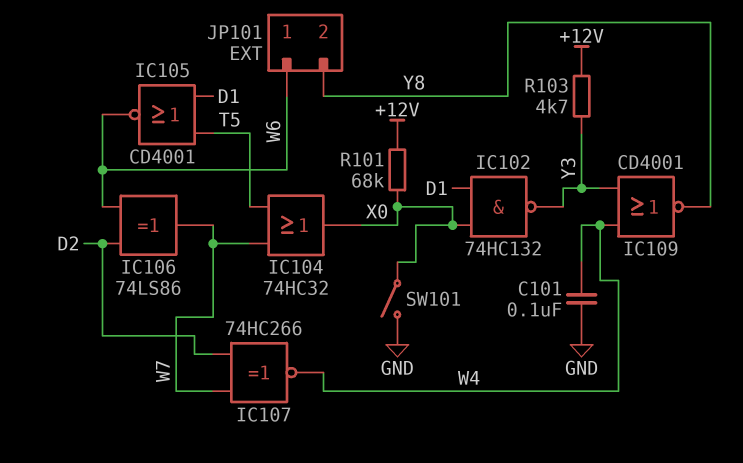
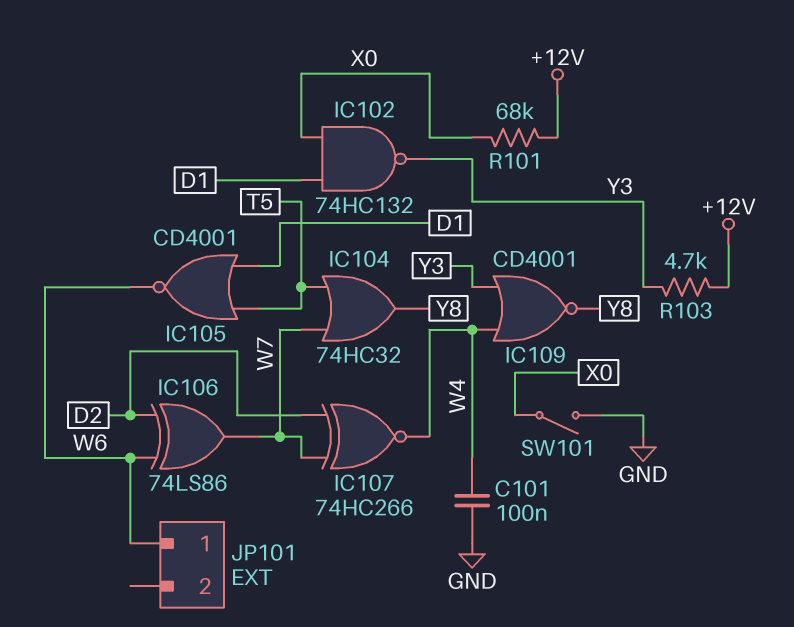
IC104: OR 74HC32 (in T5, in W7, out X0) -> OR 74HC32 (in T5, in W7, out Y8)
JP101 pin 2: Y8 -> none

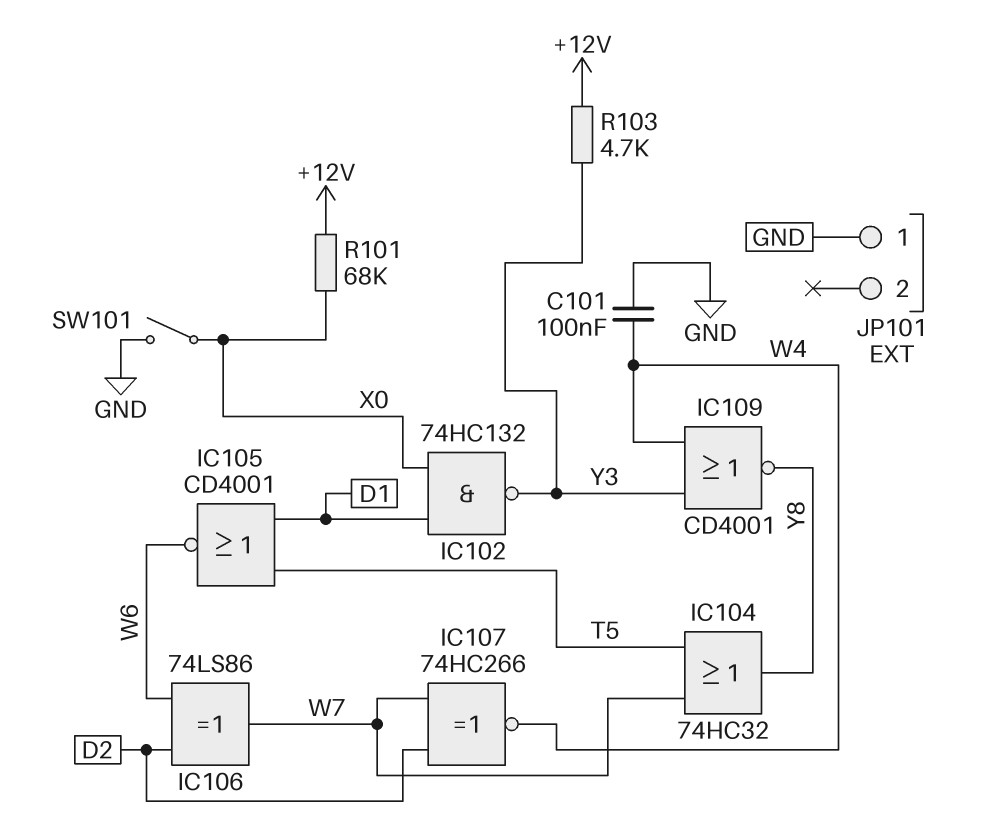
JP101 pin 1: W6 -> GND

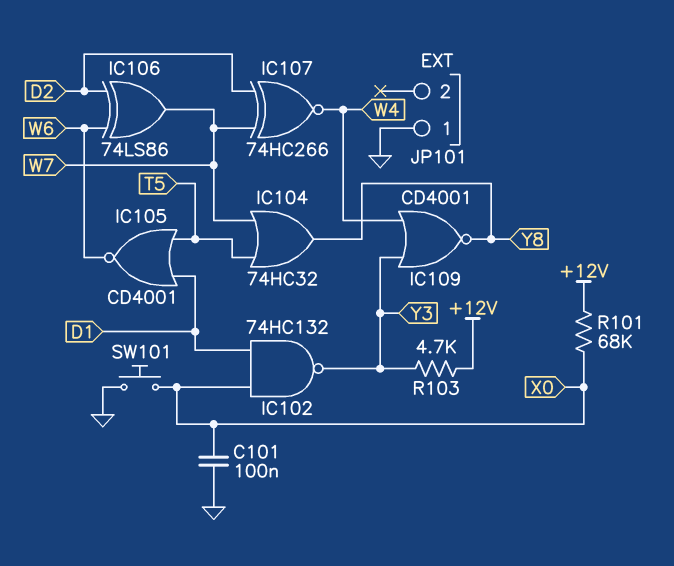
C101: 100nF (GND, W4) -> 100nF (GND, X0)
SW101: switch (GND, X0) -> button (GND, X0)

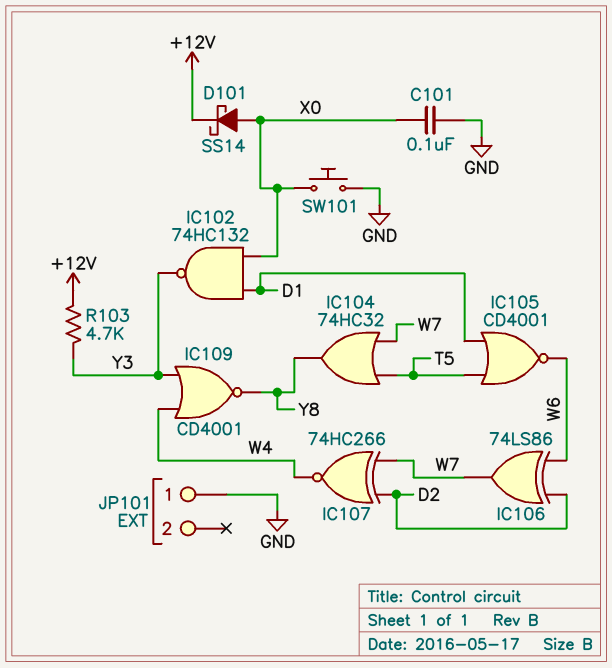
D101: none -> schottky SS14 (A X0, K +12V)
R101: 68k (+12V, X0) -> none

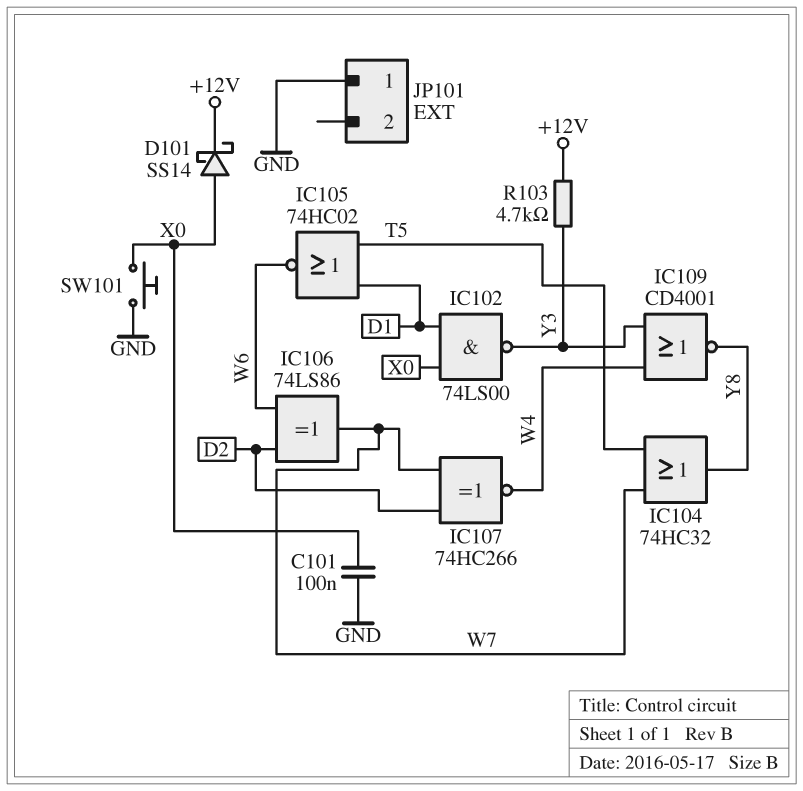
IC102: NAND 74HC132 (in D1, in X0, out Y3) -> NAND 74LS00 (in D1, in X0, out Y3)
IC105: NOR CD4001 (in D1, in T5, out W6) -> NOR 74HC02 (in D1, in T5, out W6)

